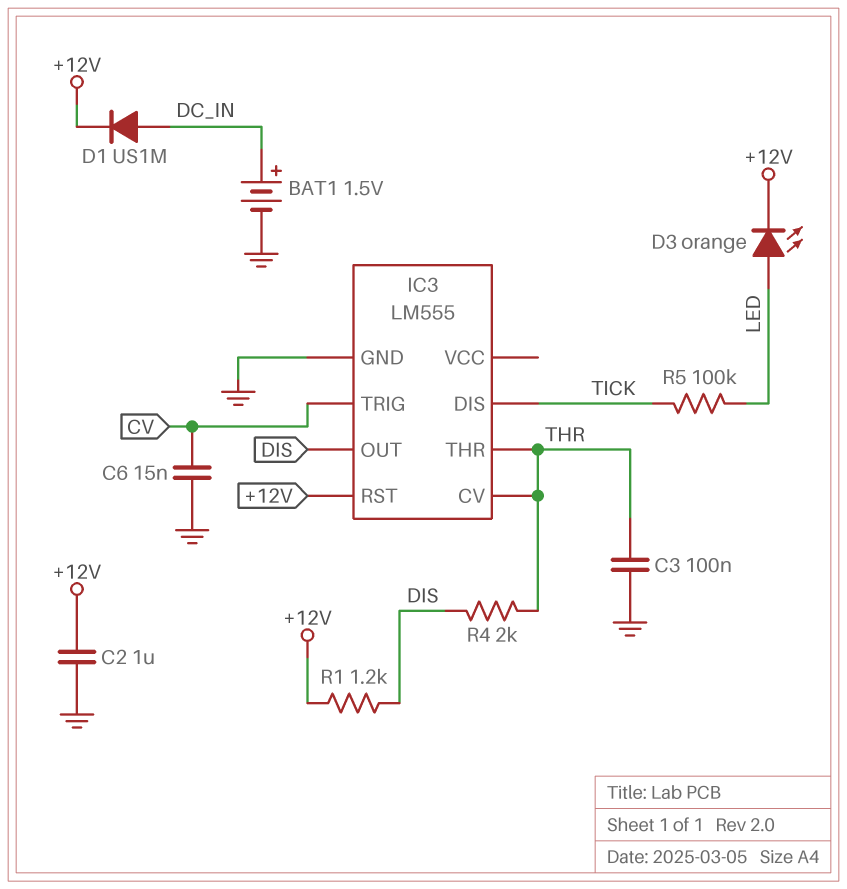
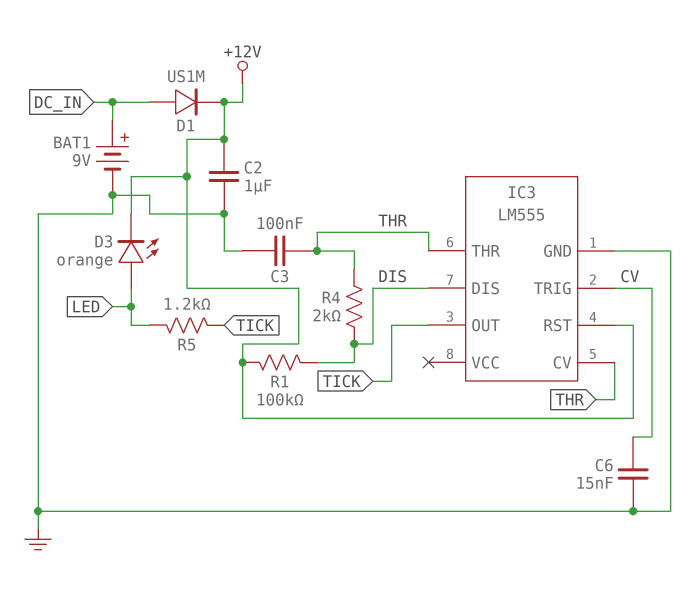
BAT1: 1.5V (plus DC_IN, minus GND) -> 9V (plus DC_IN, minus GND)
IC3 pin DIS: TICK -> DIS
IC3 pin OUT: DIS -> TICK
R1: 1.2k (+12V, DIS) -> 100k (+12V, DIS)
R5: 100k (LED, TICK) -> 1.2k (LED, TICK)

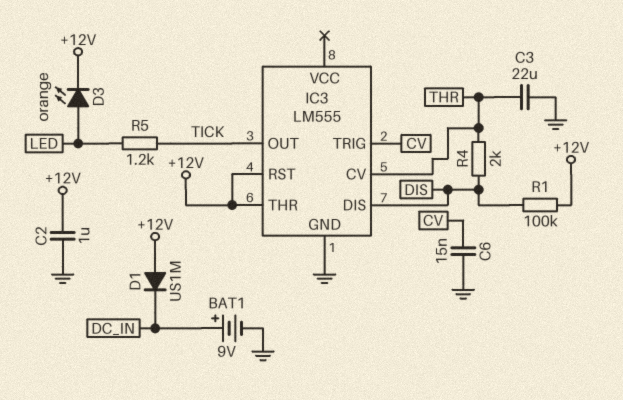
C3: 100nF (GND, THR) -> 22uF (GND, THR)
D1: diode US1M (A DC_IN, K +12V) -> diode US1M (A +12V, K DC_IN)
IC3 pin THR: THR -> +12V

